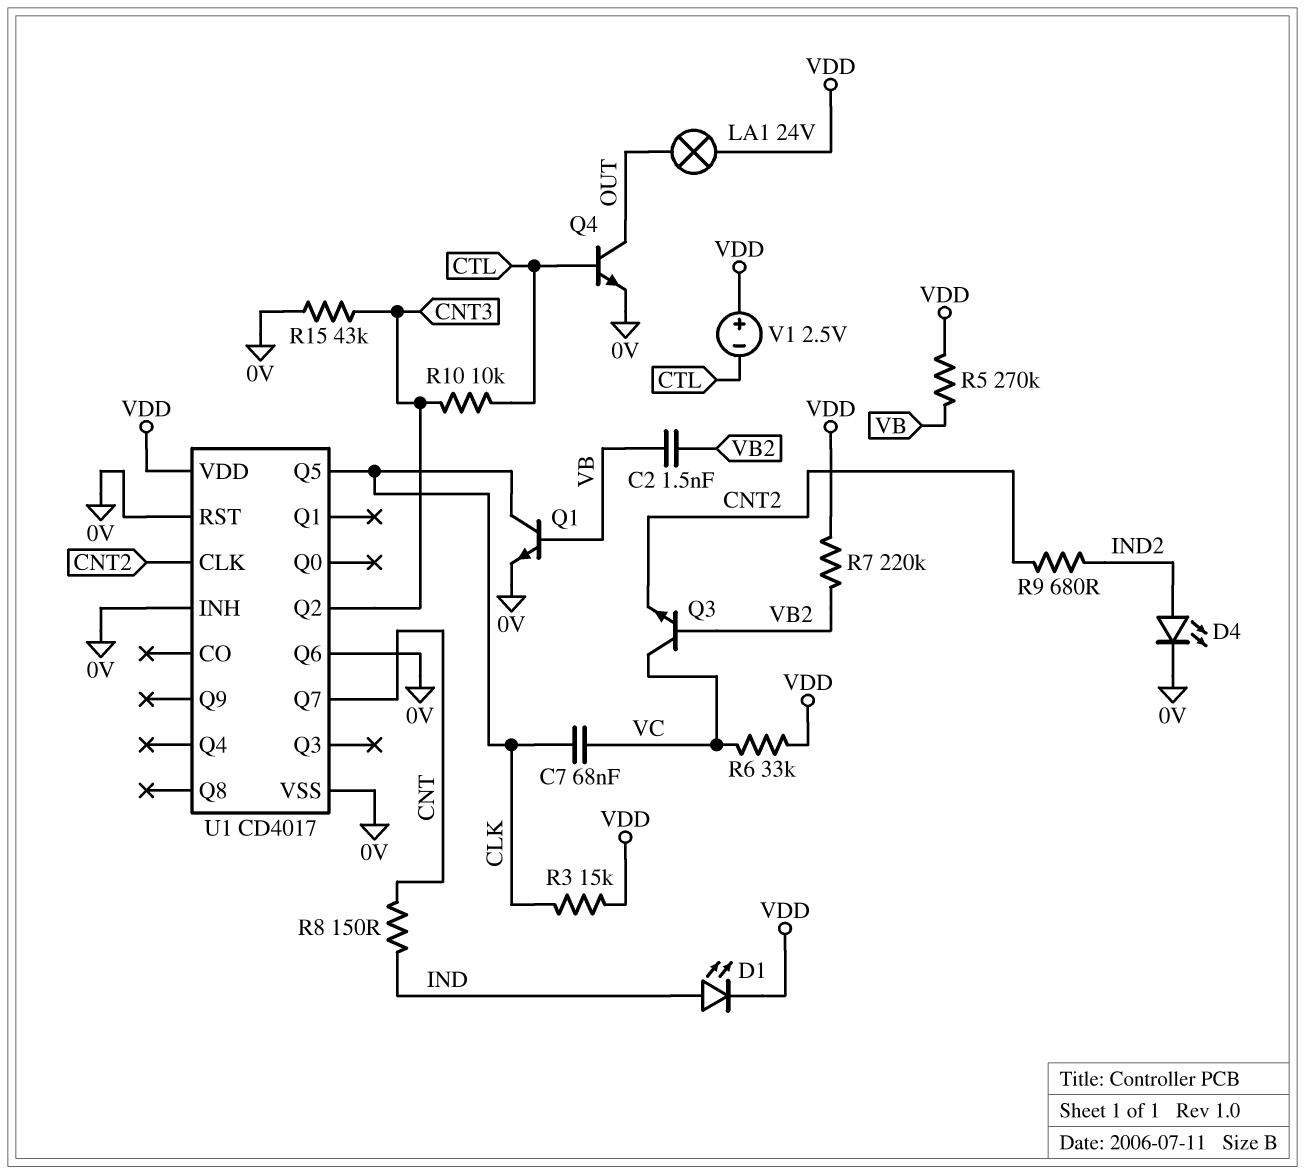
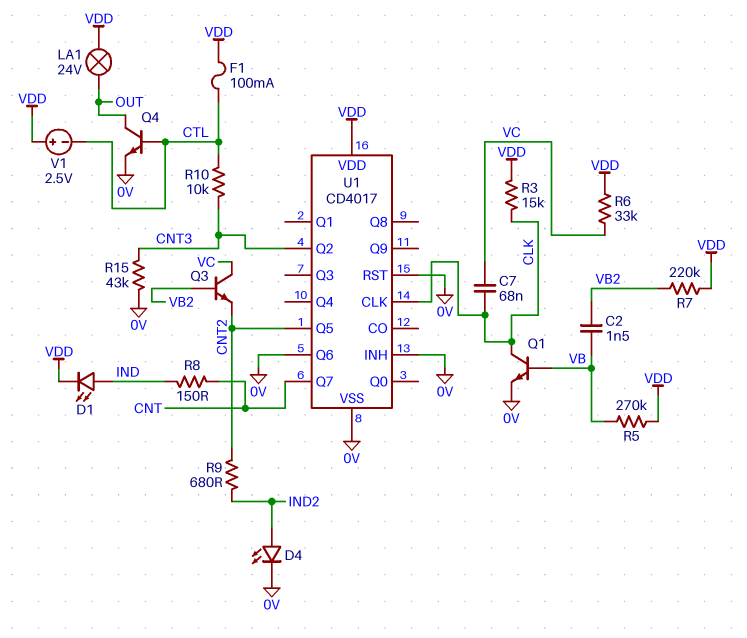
F1: none -> 100mA (CTL, VDD)
U1 pin CLK: CNT2 -> CLK
U1 pin Q5: CLK -> CNT2

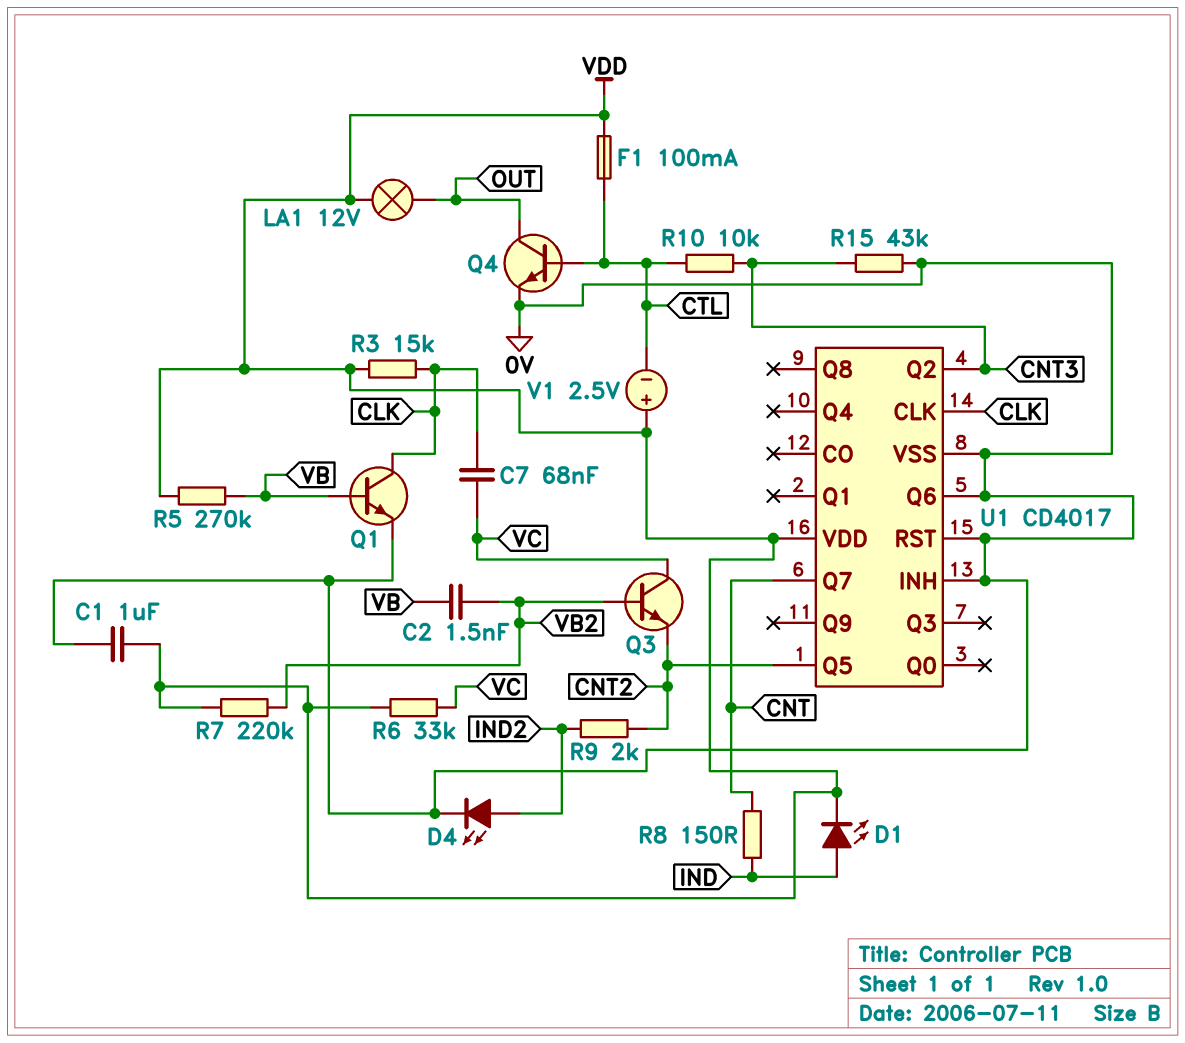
C1: none -> 1uF (0V, VDD)
LA1: lamp 24V (OUT, VDD) -> lamp 12V (OUT, VDD)
R9: 680 (CNT2, IND2) -> 2k (CNT2, IND2)

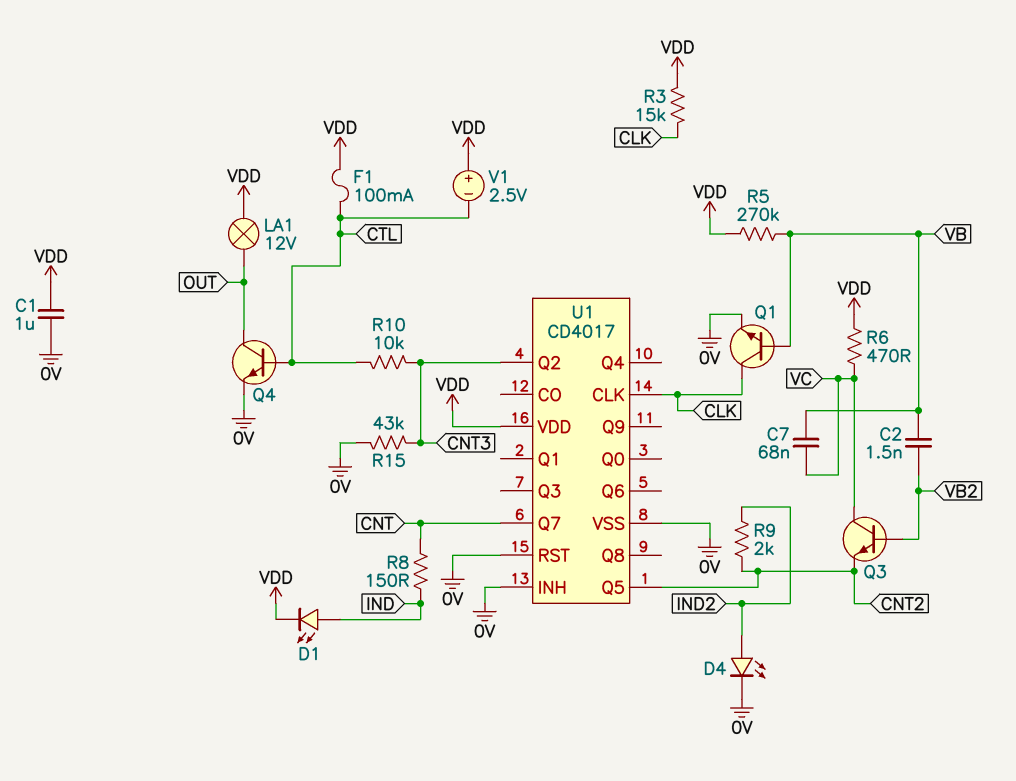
C7: 68nF (CLK, VC) -> 68nF (VB, VC)
R6: 33k (VC, VDD) -> 470 (VC, VDD)
R7: 220k (VB2, VDD) -> none
U1 pin Q6: 0V -> none

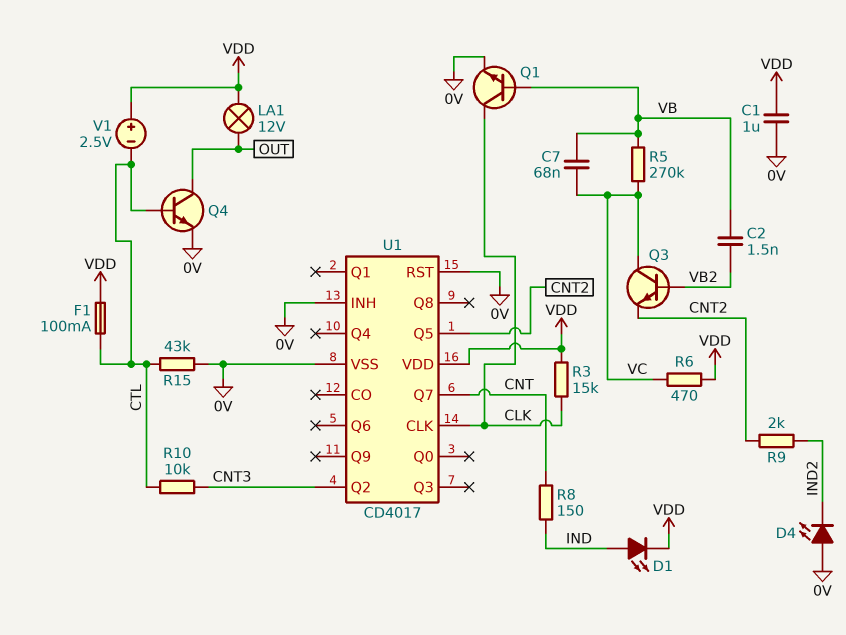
D4: LED (A IND2, K 0V) -> LED (A 0V, K IND2)
R5: 270k (VB, VDD) -> 270k (VB, VC)
R15: 43k (0V, CNT3) -> 43k (0V, CTL)

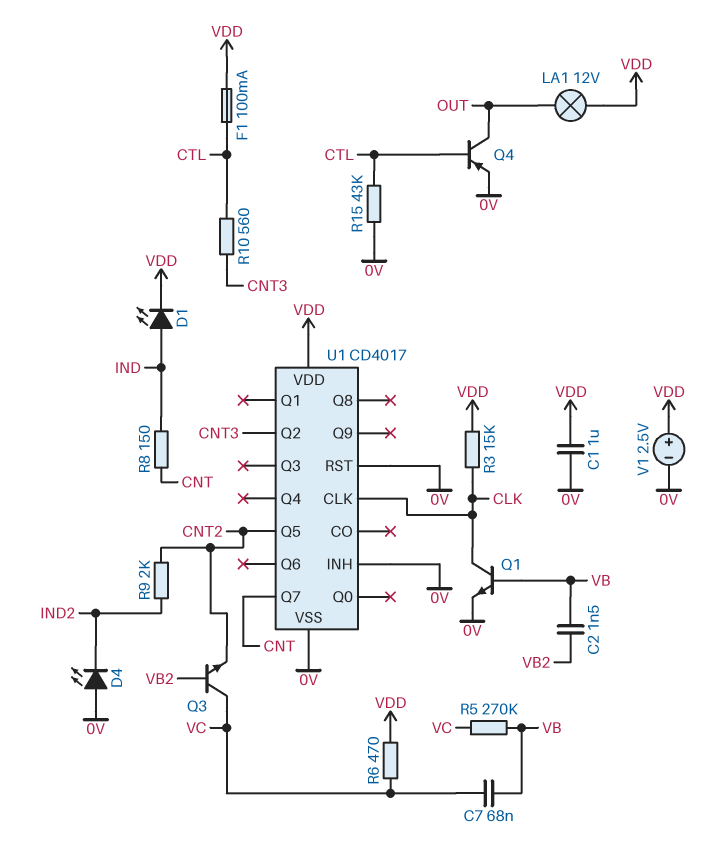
Q4: NPN (B CTL, C OUT, E 0V) -> PNP (B CTL, C OUT, E 0V)
R10: 10k (CNT3, CTL) -> 560 (CNT3, CTL)
V1: 2.5V (plus VDD, minus CTL) -> 2.5V (plus VDD, minus 0V)

